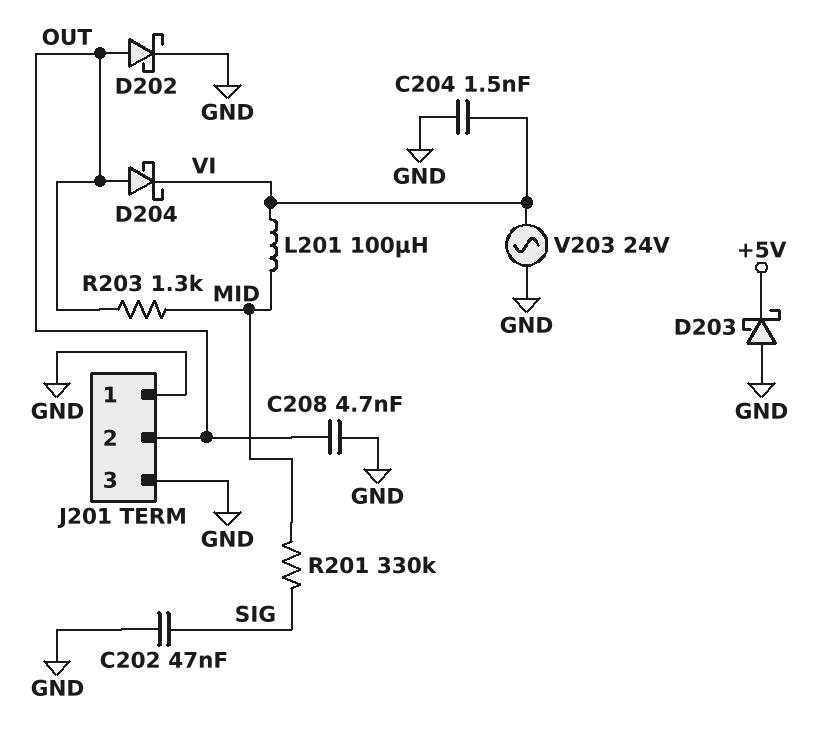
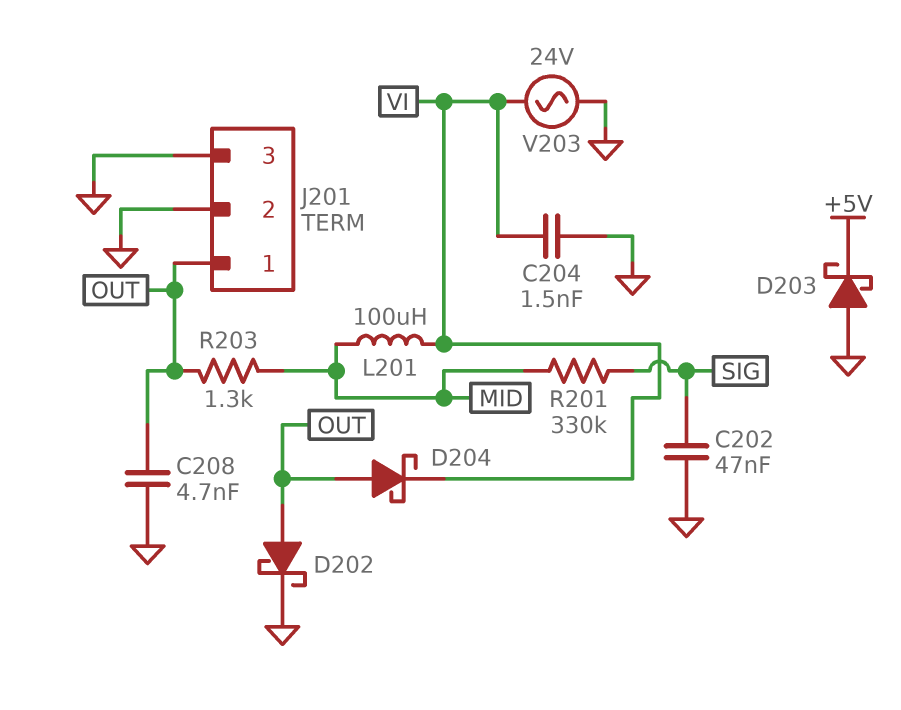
J201 pin 1: GND -> OUT
J201 pin 2: OUT -> GND

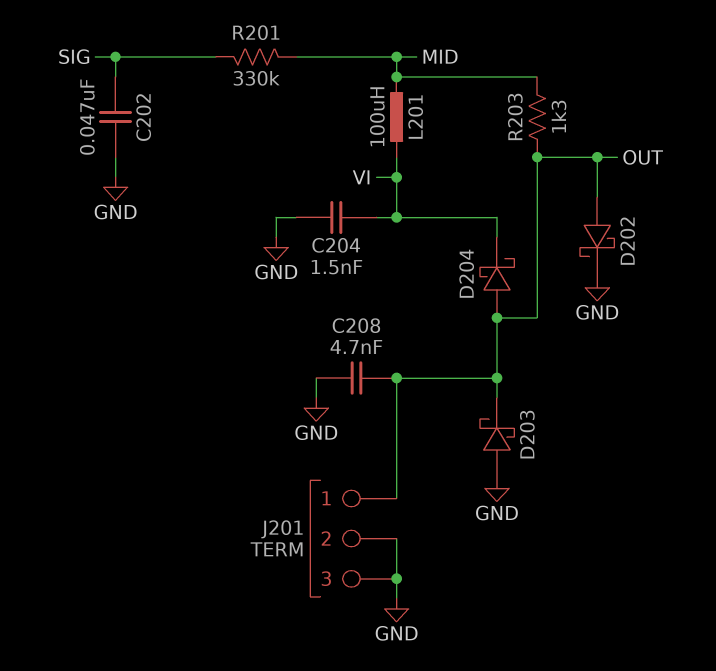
D203: schottky (A GND, K +5V) -> schottky (A GND, K OUT)
V203: AC 24V (GND, VI) -> none

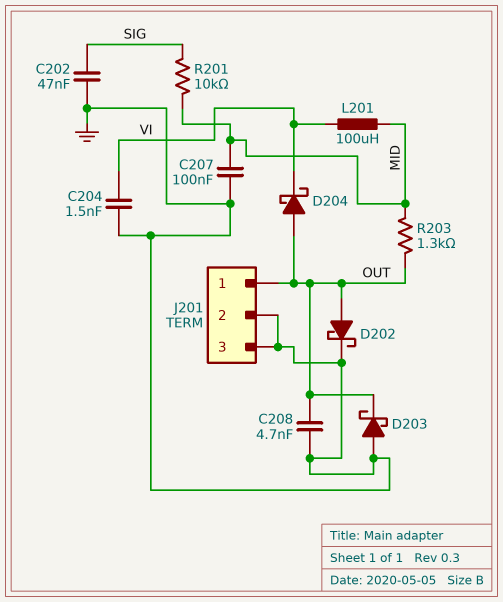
C207: none -> 100nF (GND, MID)
R201: 330k (MID, SIG) -> 10k (MID, SIG)

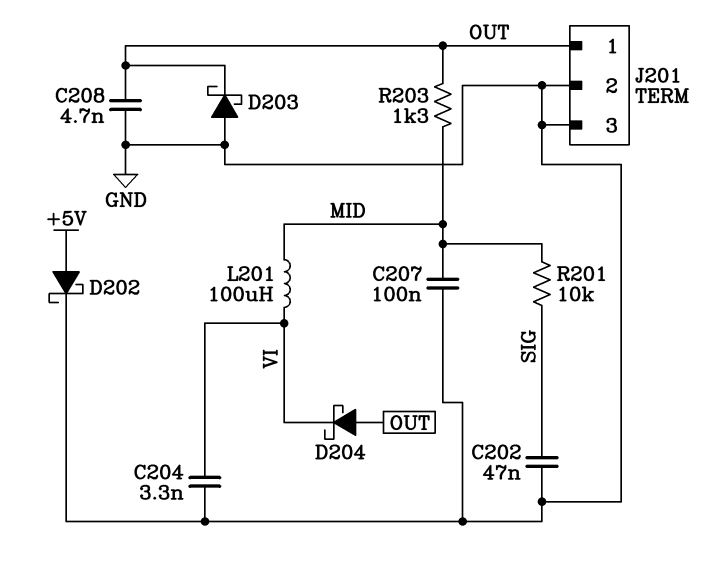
C204: 1.5nF (GND, VI) -> 3.3nF (GND, VI)
D202: schottky (A OUT, K GND) -> schottky (A +5V, K GND)

